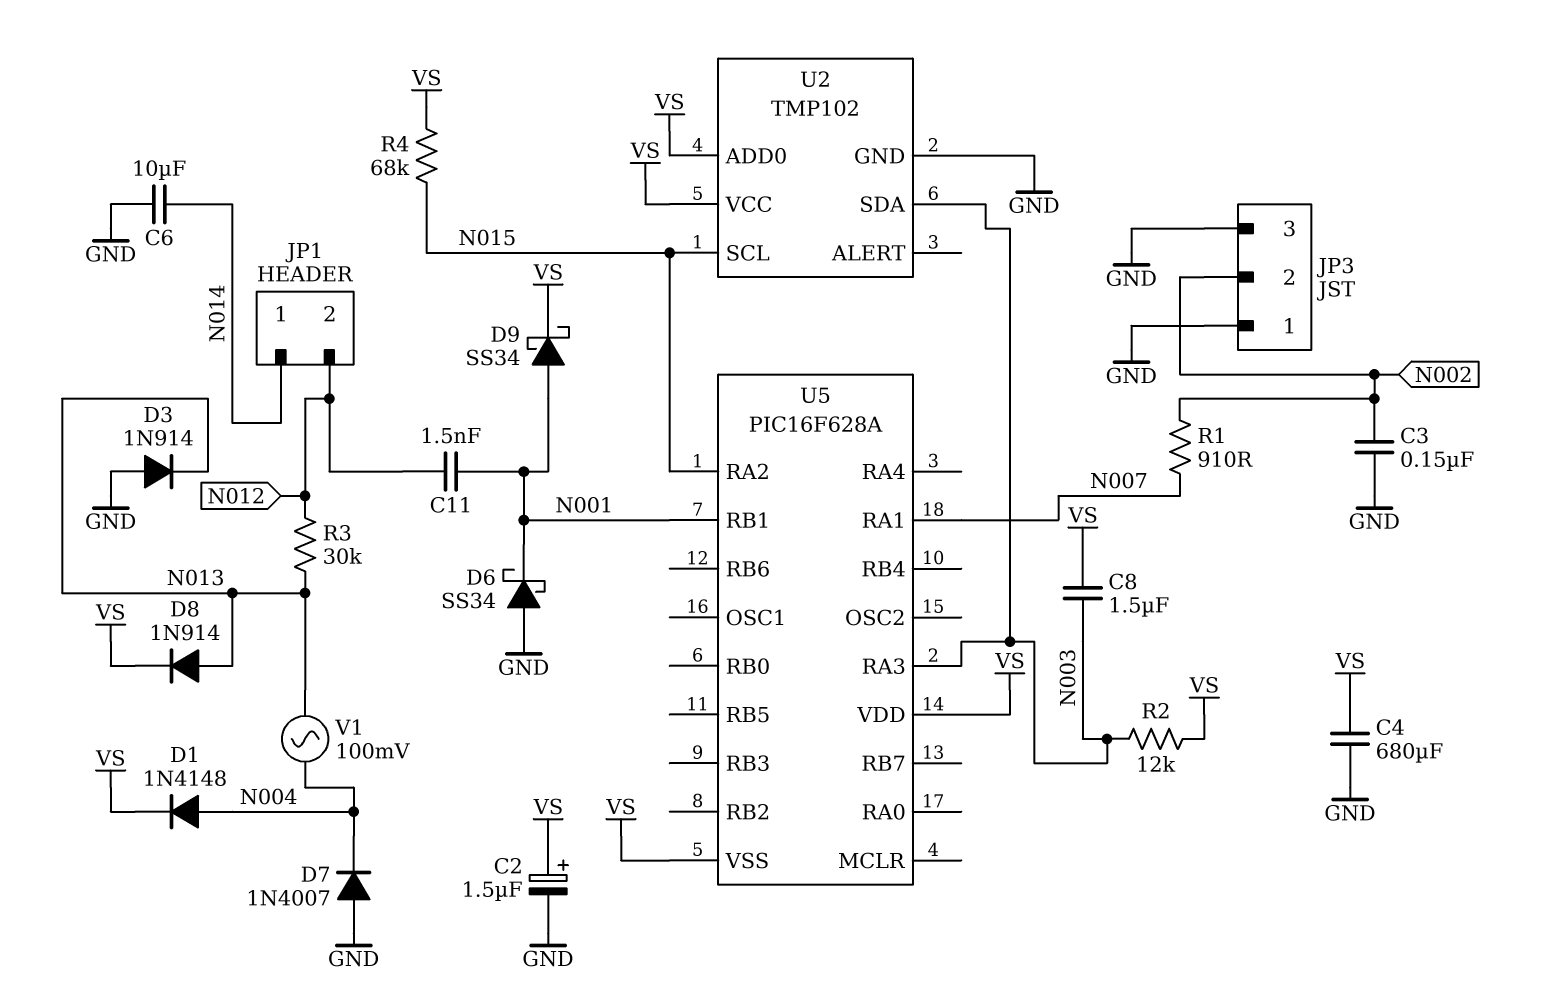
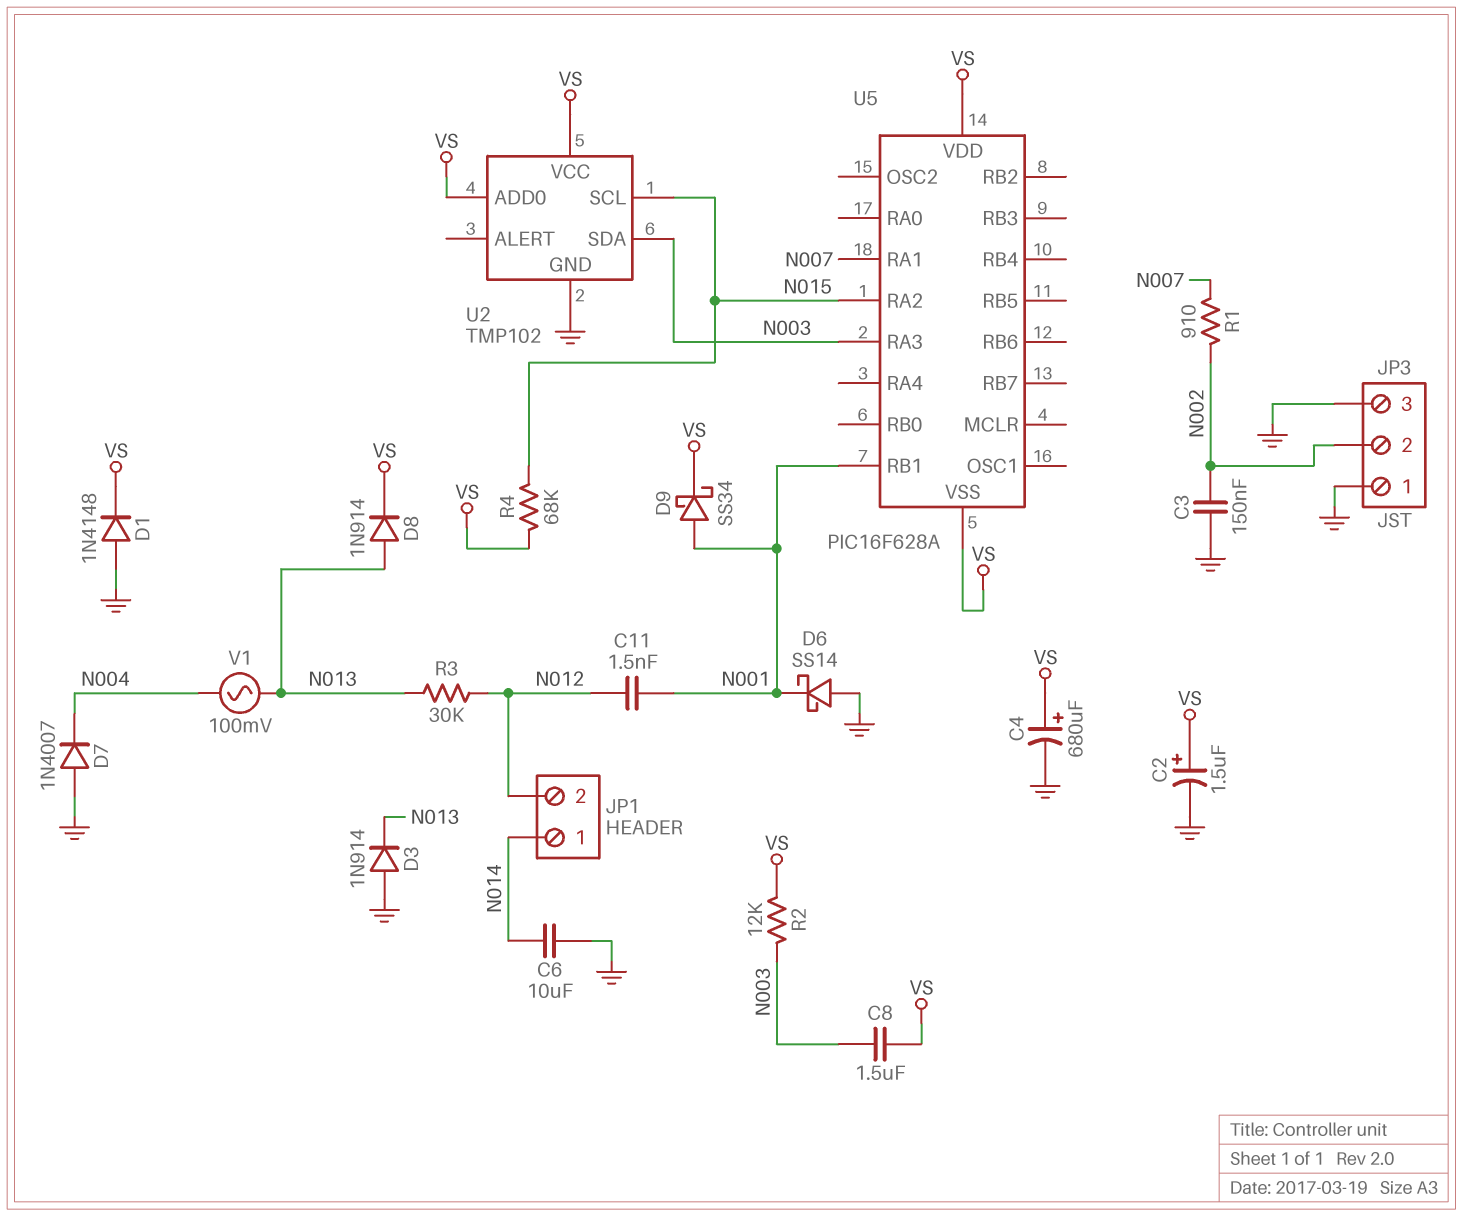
C4: 680uF (GND, VS) -> 680uF (plus VS, minus GND)
D1: diode 1N4148 (A N004, K VS) -> diode 1N4148 (A GND, K VS)
D6: schottky SS34 (A GND, K N001) -> schottky SS14 (A GND, K N001)

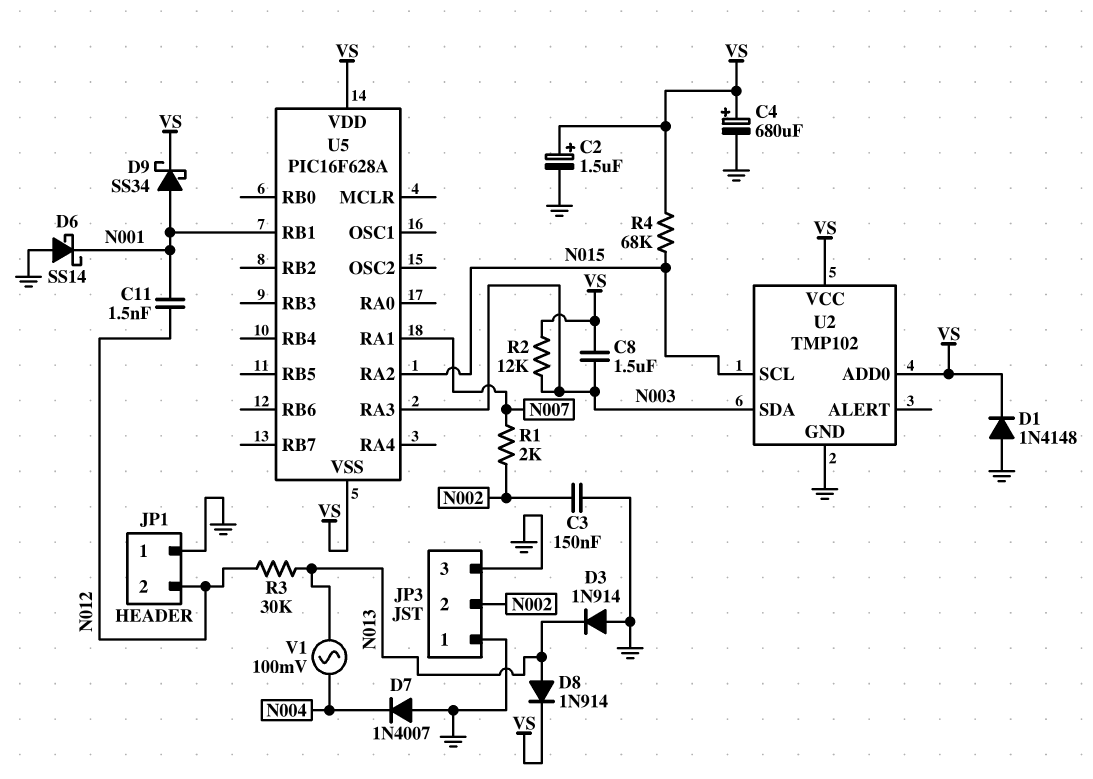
C6: 10uF (GND, N014) -> none
JP1 pin 1: N014 -> GND
R1: 910 (N002, N007) -> 2k (N002, N007)

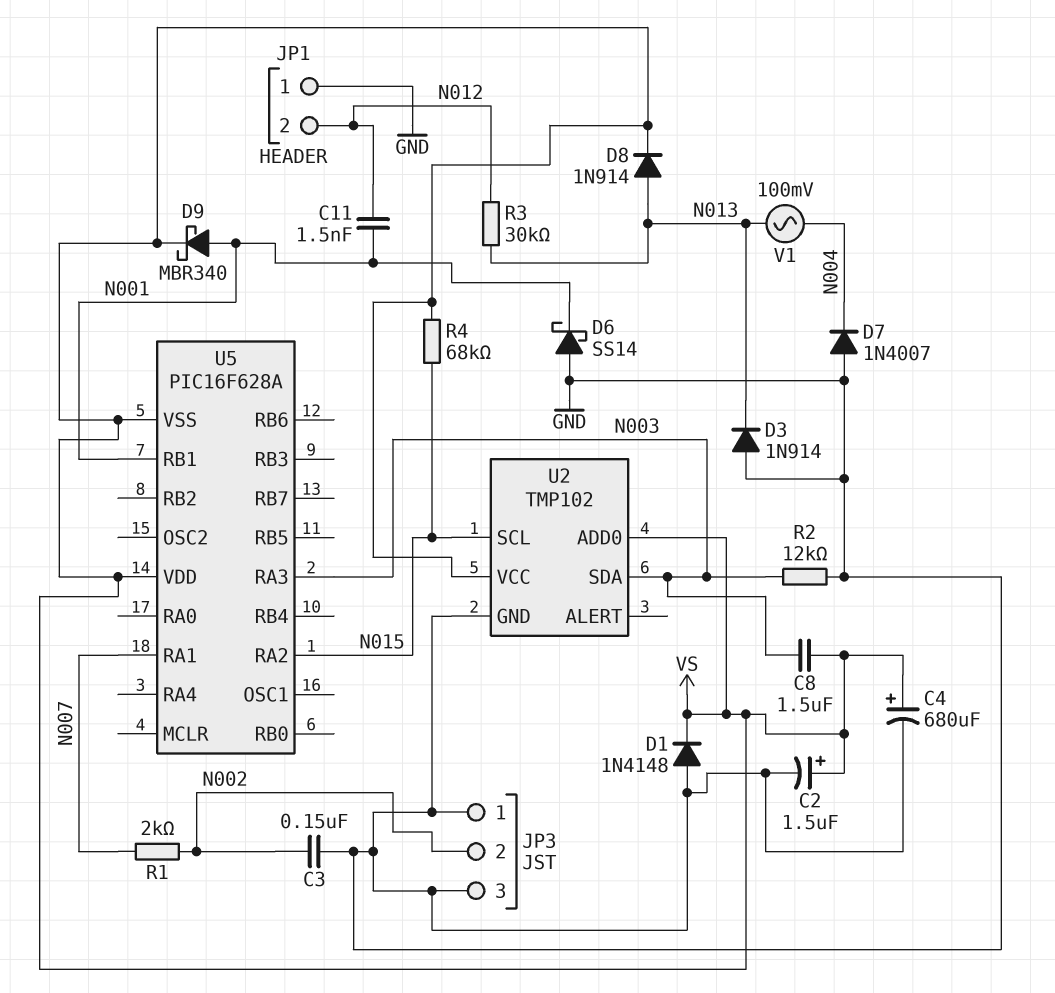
D9: schottky SS34 (A N001, K VS) -> schottky MBR340 (A N001, K VS)
R2: 12k (N003, VS) -> 12k (GND, N003)

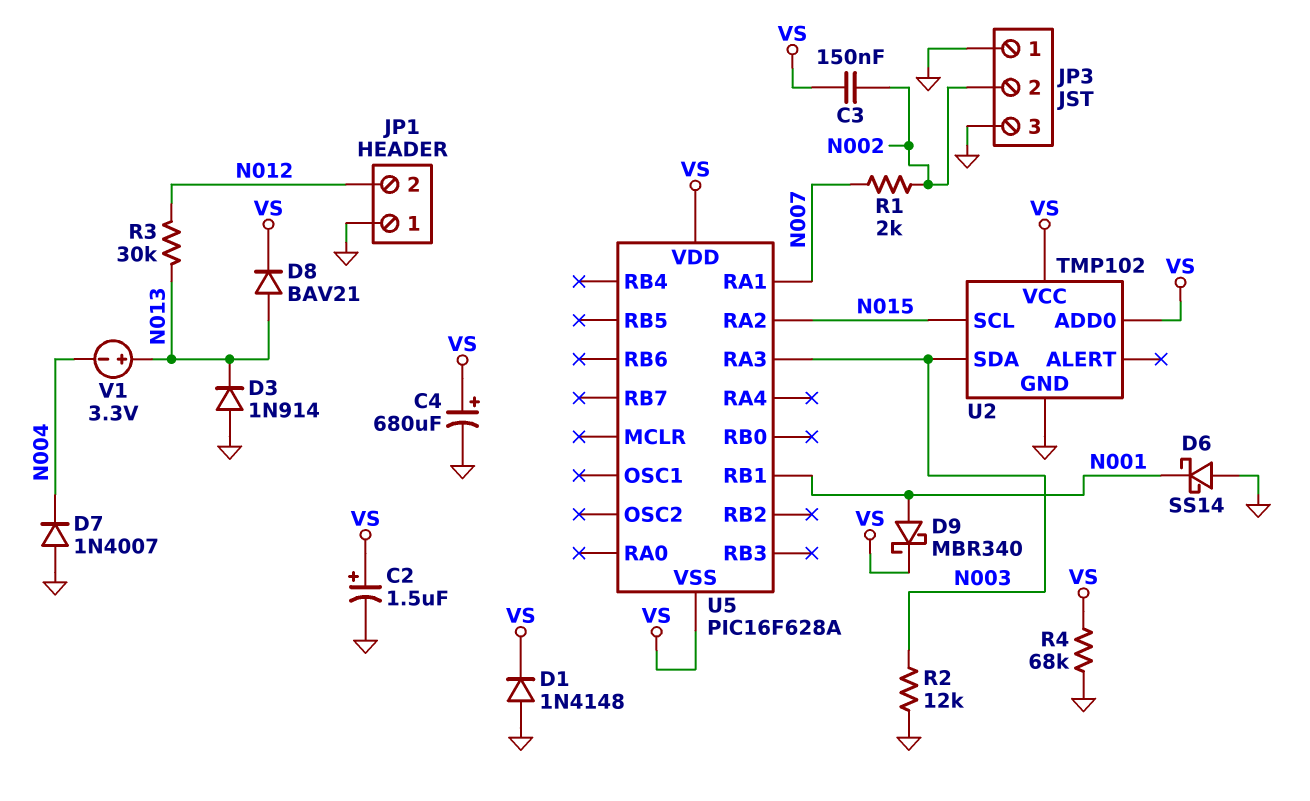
C3: 150nF (GND, N002) -> 150nF (N002, VS)
C8: 1.5uF (N003, VS) -> none
C11: 1.5nF (N001, N012) -> none
D8: diode 1N914 (A N013, K VS) -> diode BAV21 (A N013, K VS)
R4: 68k (N015, VS) -> 68k (GND, VS)
V1: AC 100mV (N004, N013) -> 3.3V (plus N013, minus N004)

